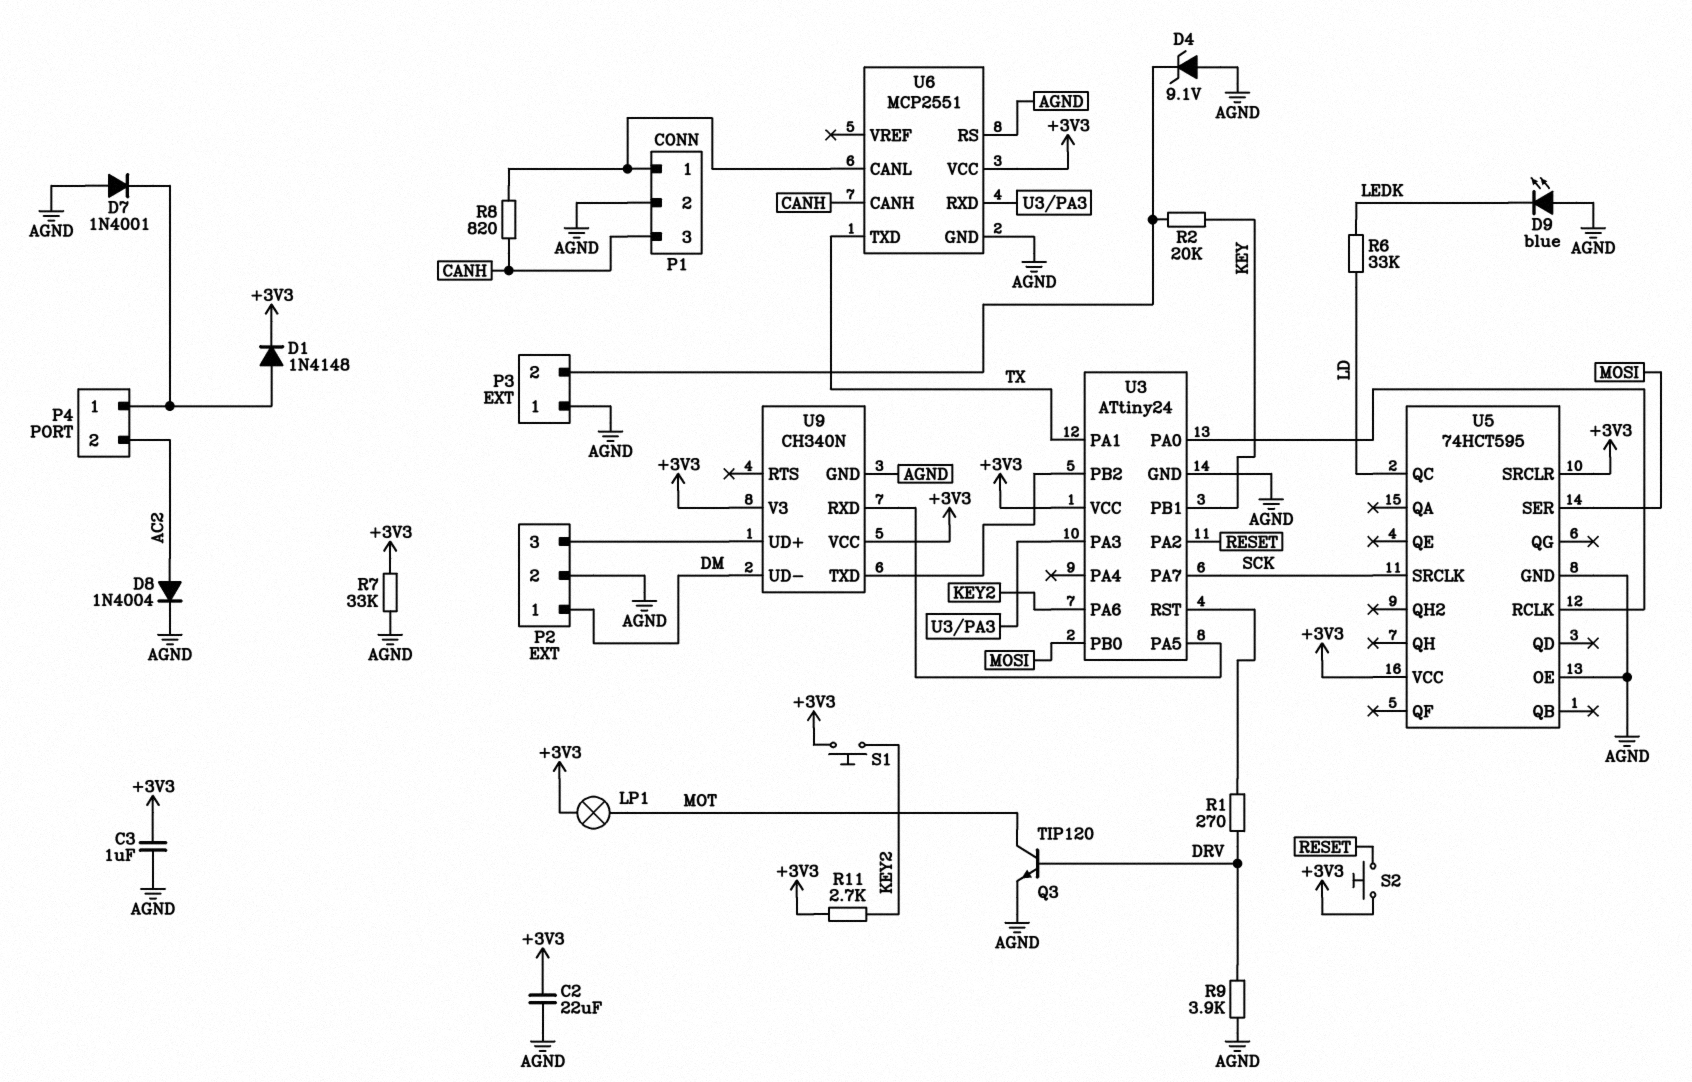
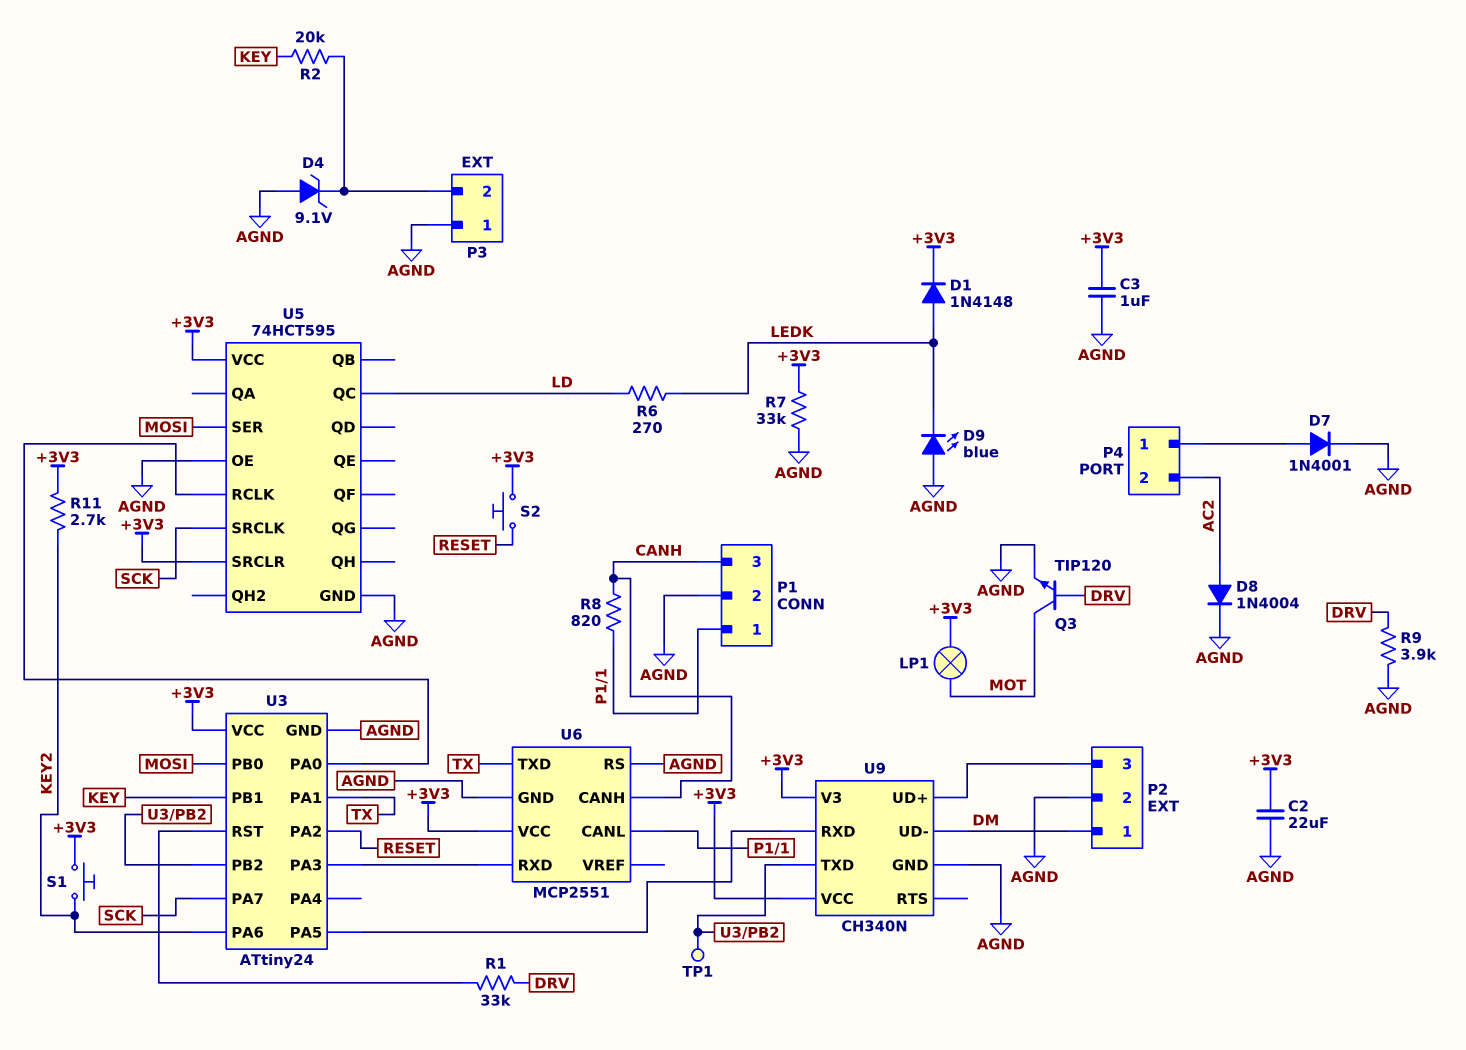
D1: diode 1N4148 (A P4/1, K +3V3) -> diode 1N4148 (A LEDK, K +3V3)
D7: diode 1N4001 (A AGND, K P4/1) -> diode 1N4001 (A P4/1, K AGND)
R1: 270 (DRV, U3/RST) -> 33k (DRV, U3/RST)
R6: 33k (LD, LEDK) -> 270 (LD, LEDK)
TP1: none -> test point (U3/PB2)

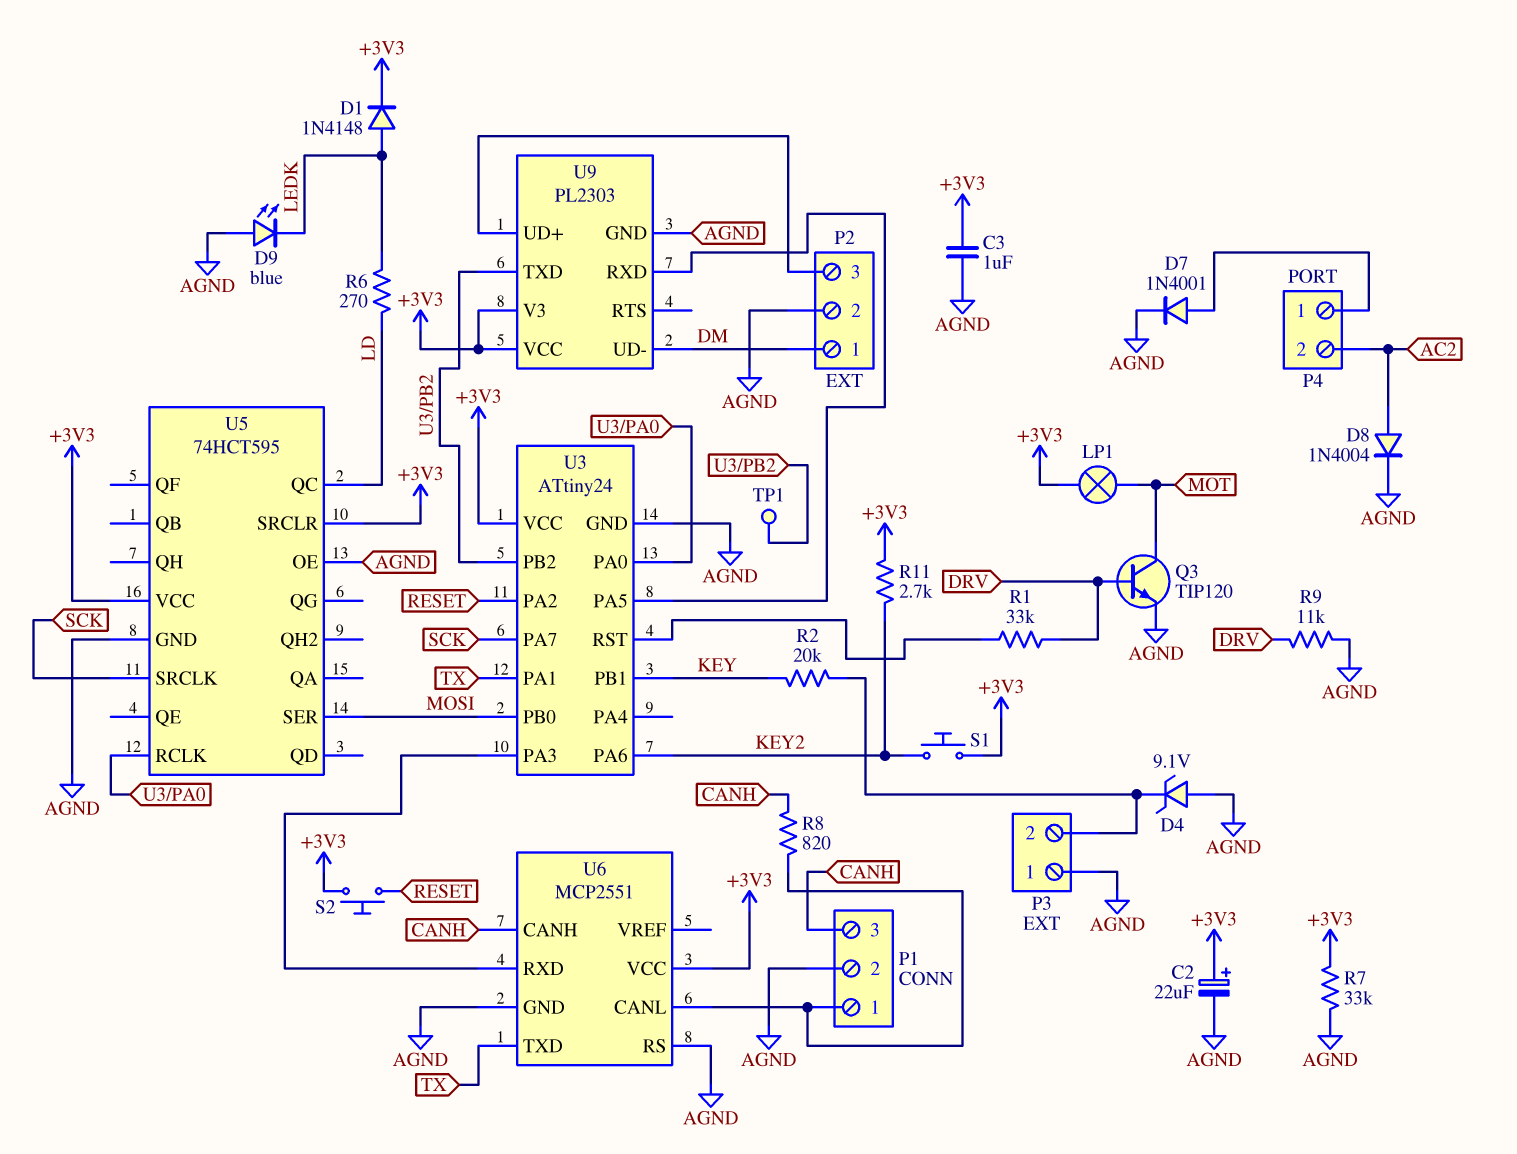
C2: 22uF (+3V3, AGND) -> 22uF (plus +3V3, minus AGND)
R9: 3.9k (AGND, DRV) -> 11k (AGND, DRV)
U9: CH340N -> PL2303

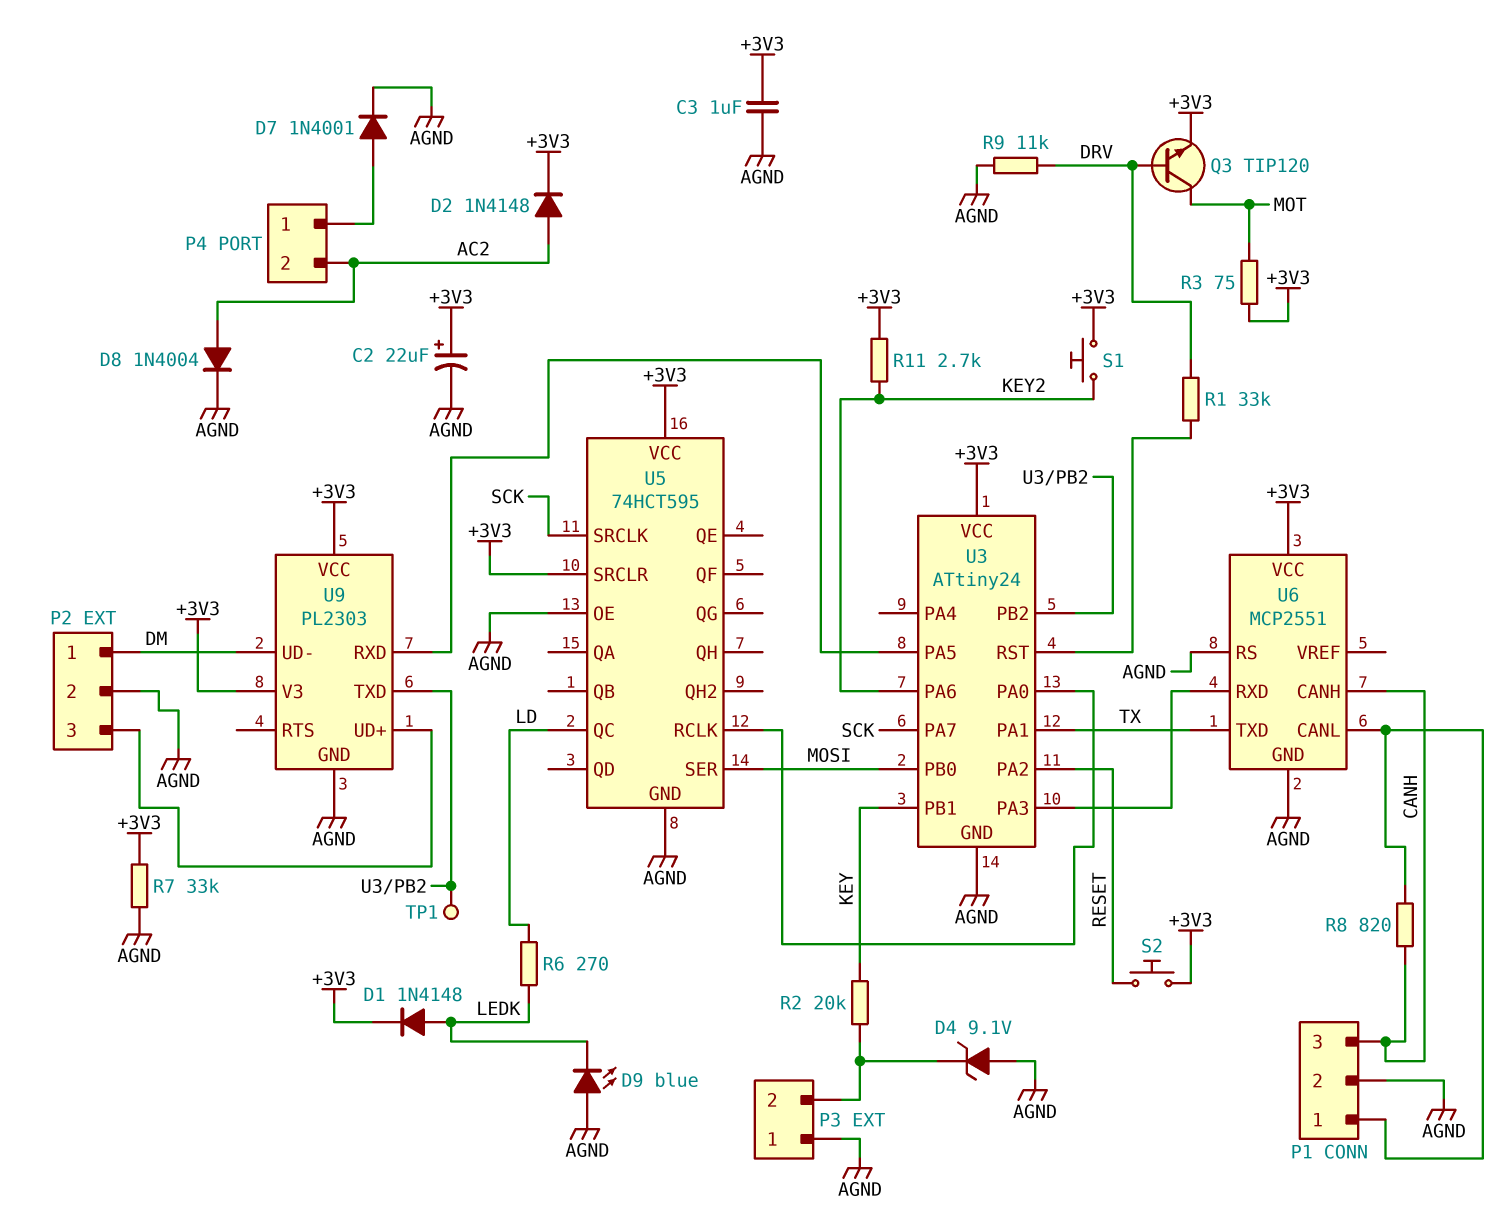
D2: none -> diode 1N4148 (A AC2, K +3V3)
LP1: lamp (+3V3, MOT) -> none
Q3: NPN TIP120 (B DRV, C MOT, E AGND) -> NPN TIP120 (B DRV, C MOT, E +3V3)
R3: none -> 75 (+3V3, MOT)

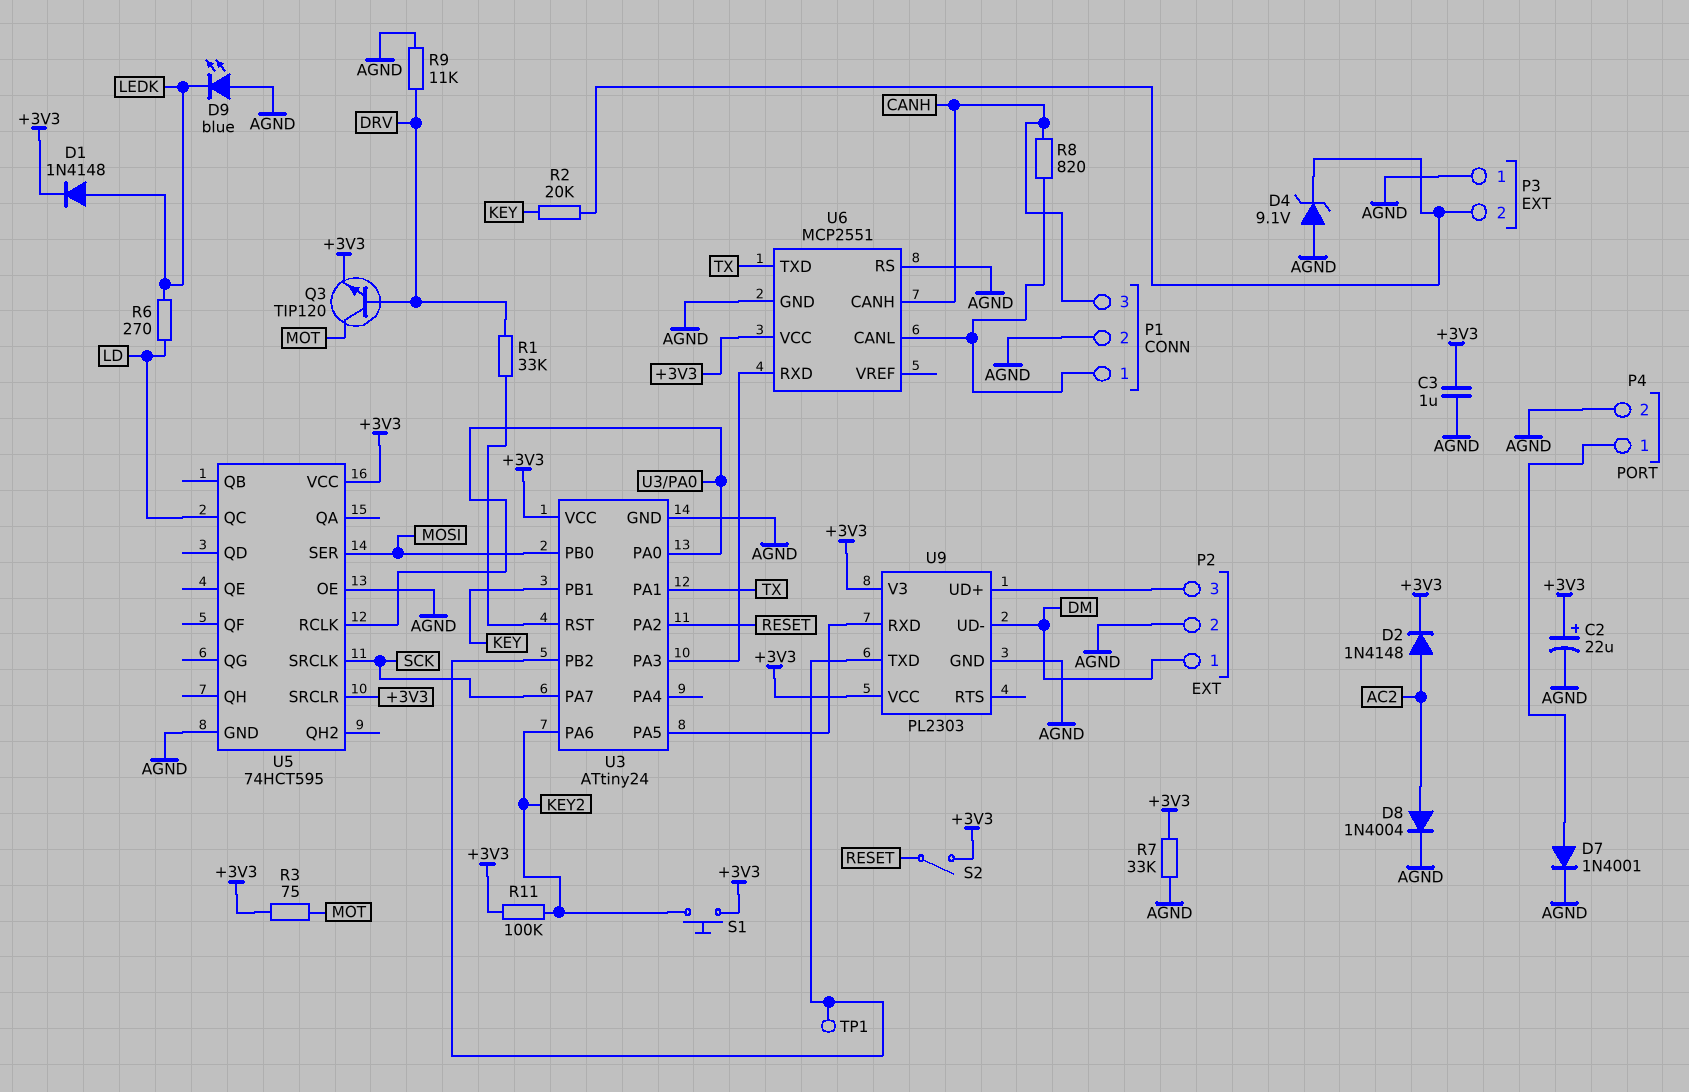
P4 pin 2: AC2 -> AGND
R11: 2.7k (+3V3, KEY2) -> 100k (+3V3, KEY2)
S2: button (+3V3, RESET) -> switch (+3V3, RESET)

